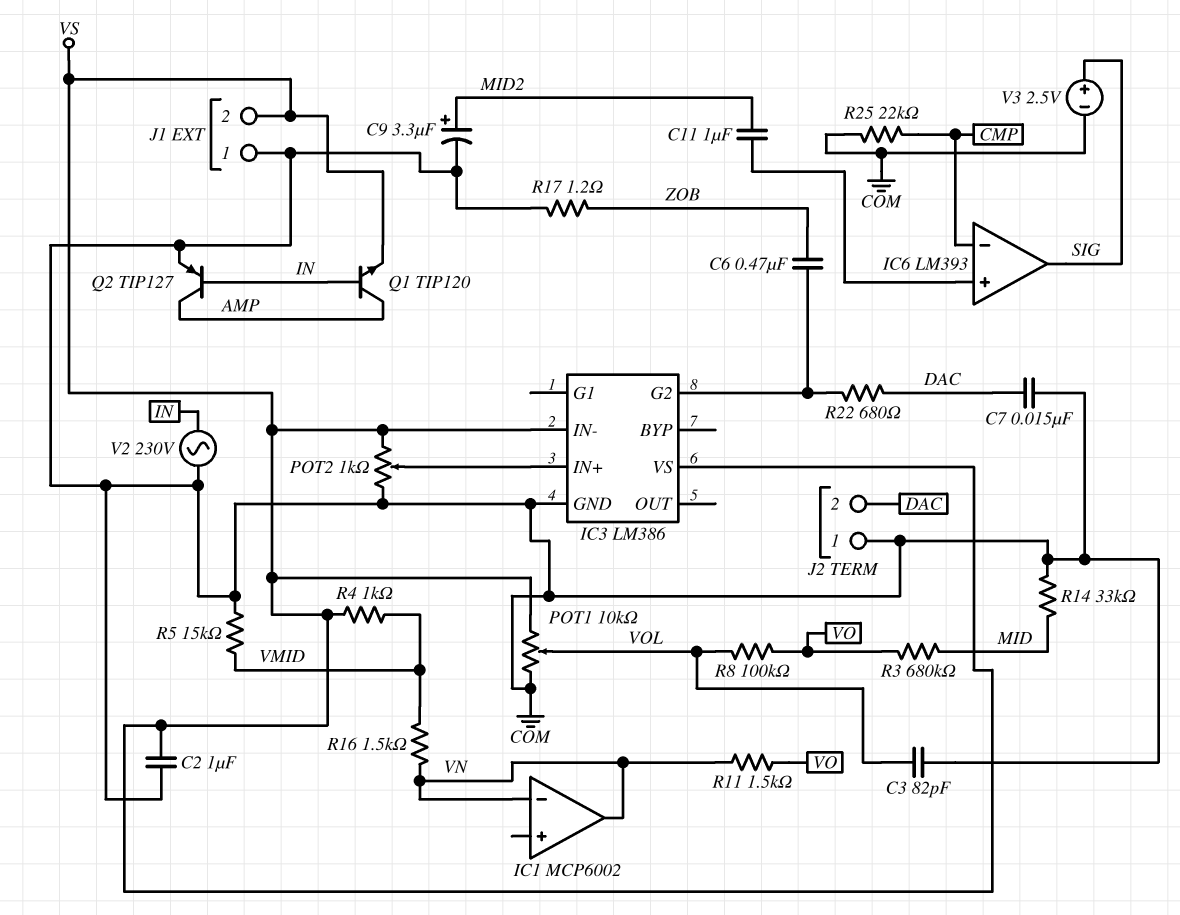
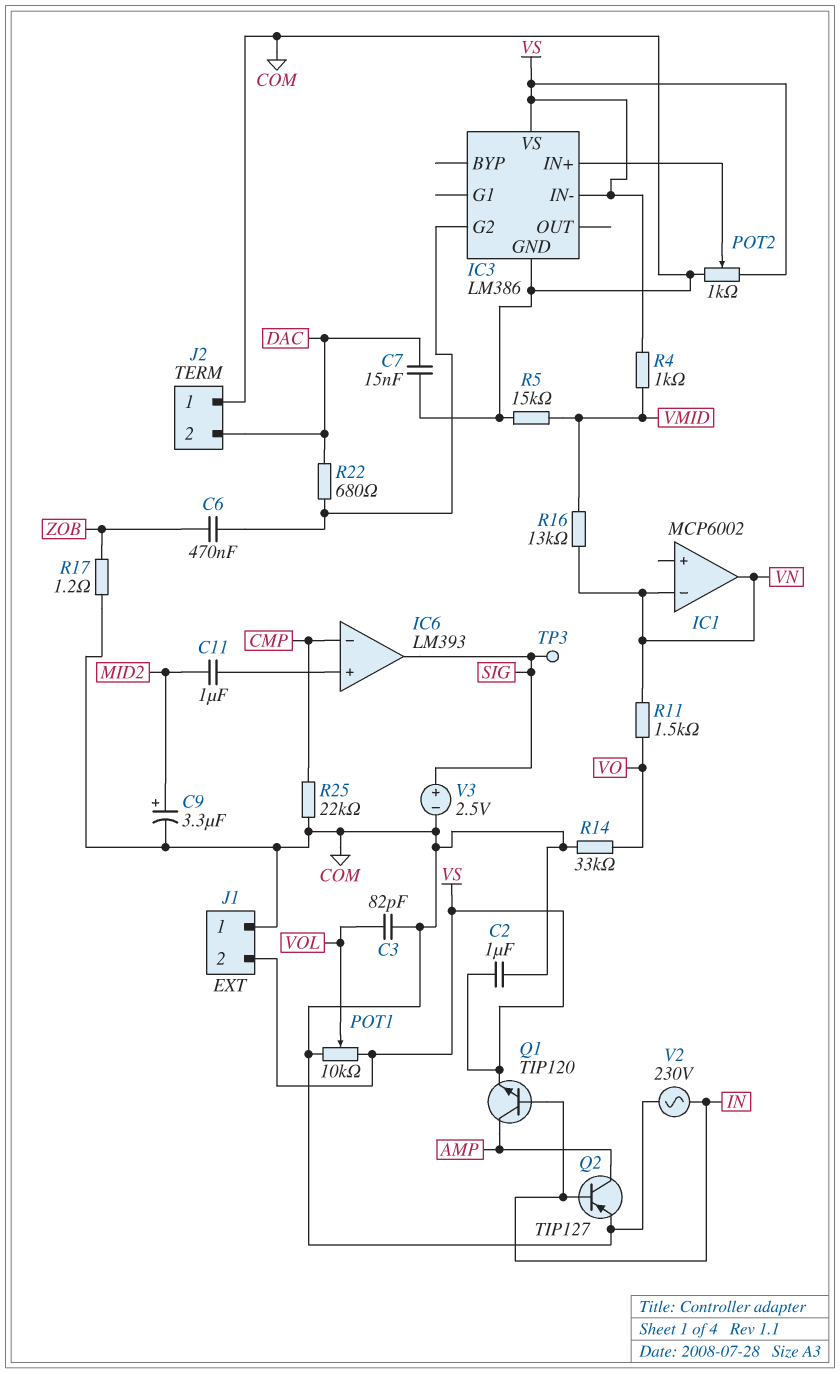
R3: 680k (MID, VO) -> none
R8: 100k (VO, VOL) -> none
R14: 33k (COM, MID) -> 33k (COM, VO)
R16: 1.5k (VMID, VN) -> 13k (VMID, VN)
TP3: none -> test point (SIG)

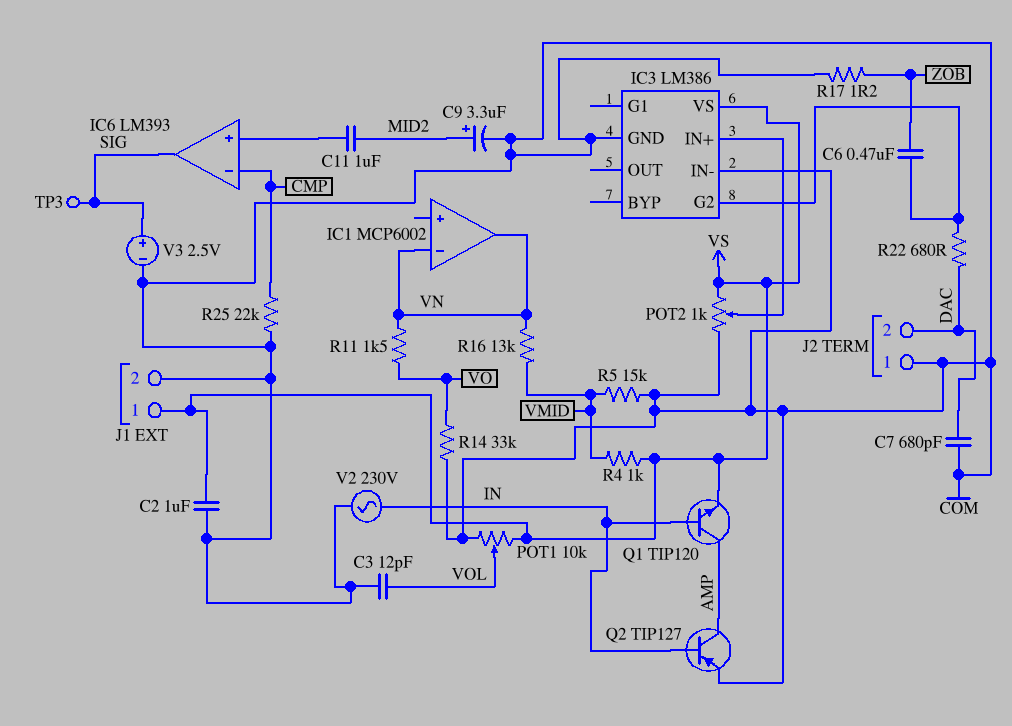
C3: 82pF (COM, VOL) -> 12pF (COM, VOL)
C7: 15nF (COM, DAC) -> 680pF (COM, DAC)
IC3 pin IN-: VS -> COM
J1 pin 1: COM -> VS
J1 pin 2: VS -> COM

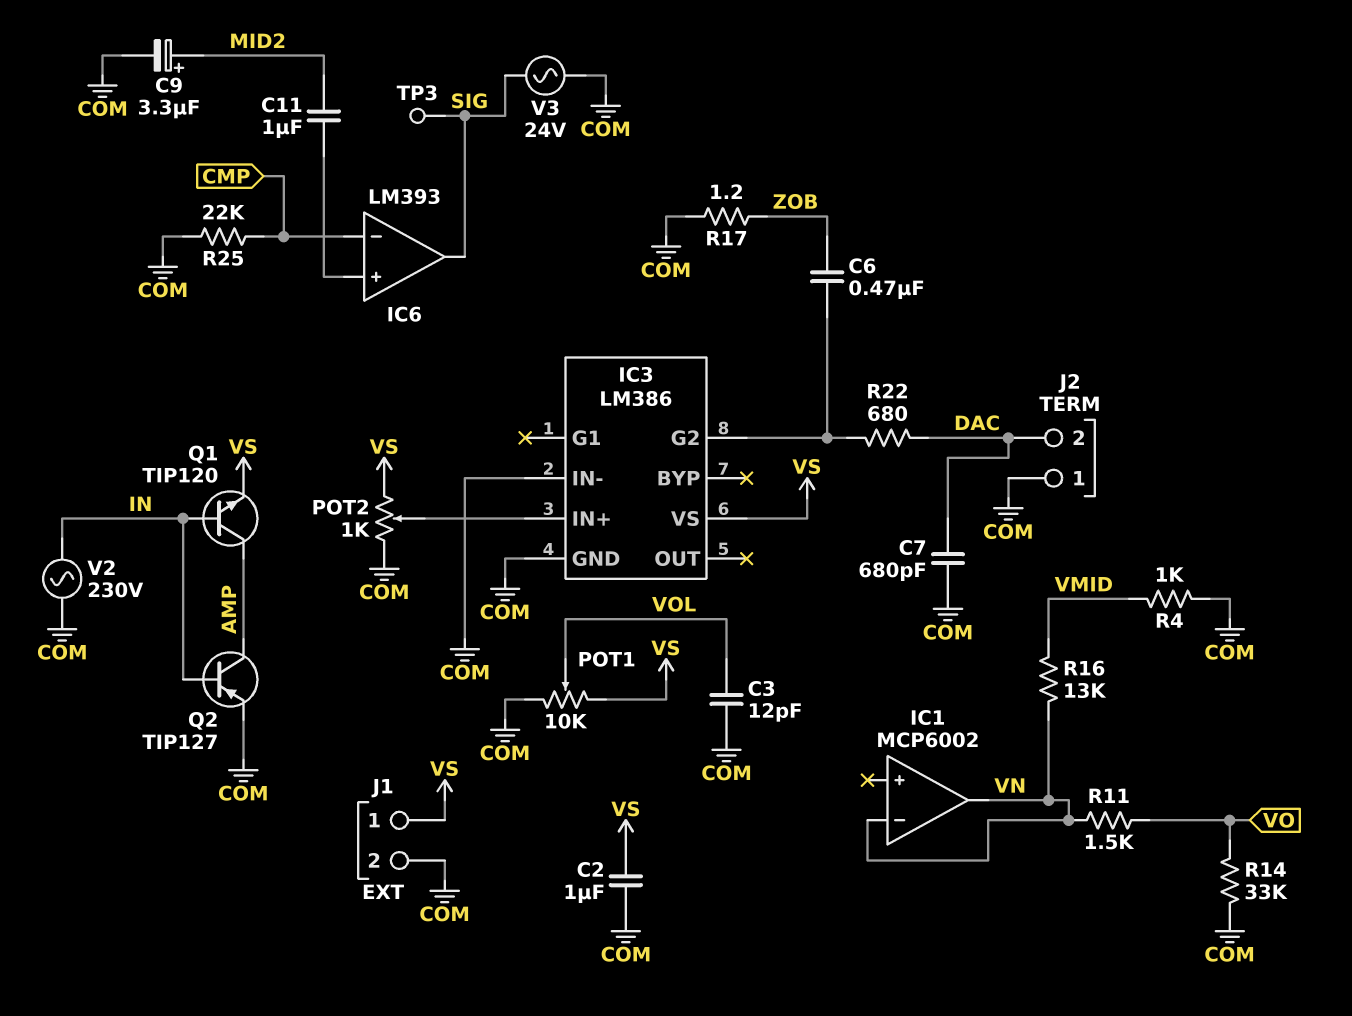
R4: 1k (VMID, VS) -> 1k (COM, VMID)
R5: 15k (COM, VMID) -> none
V3: 2.5V (plus SIG, minus COM) -> AC 24V (COM, SIG)

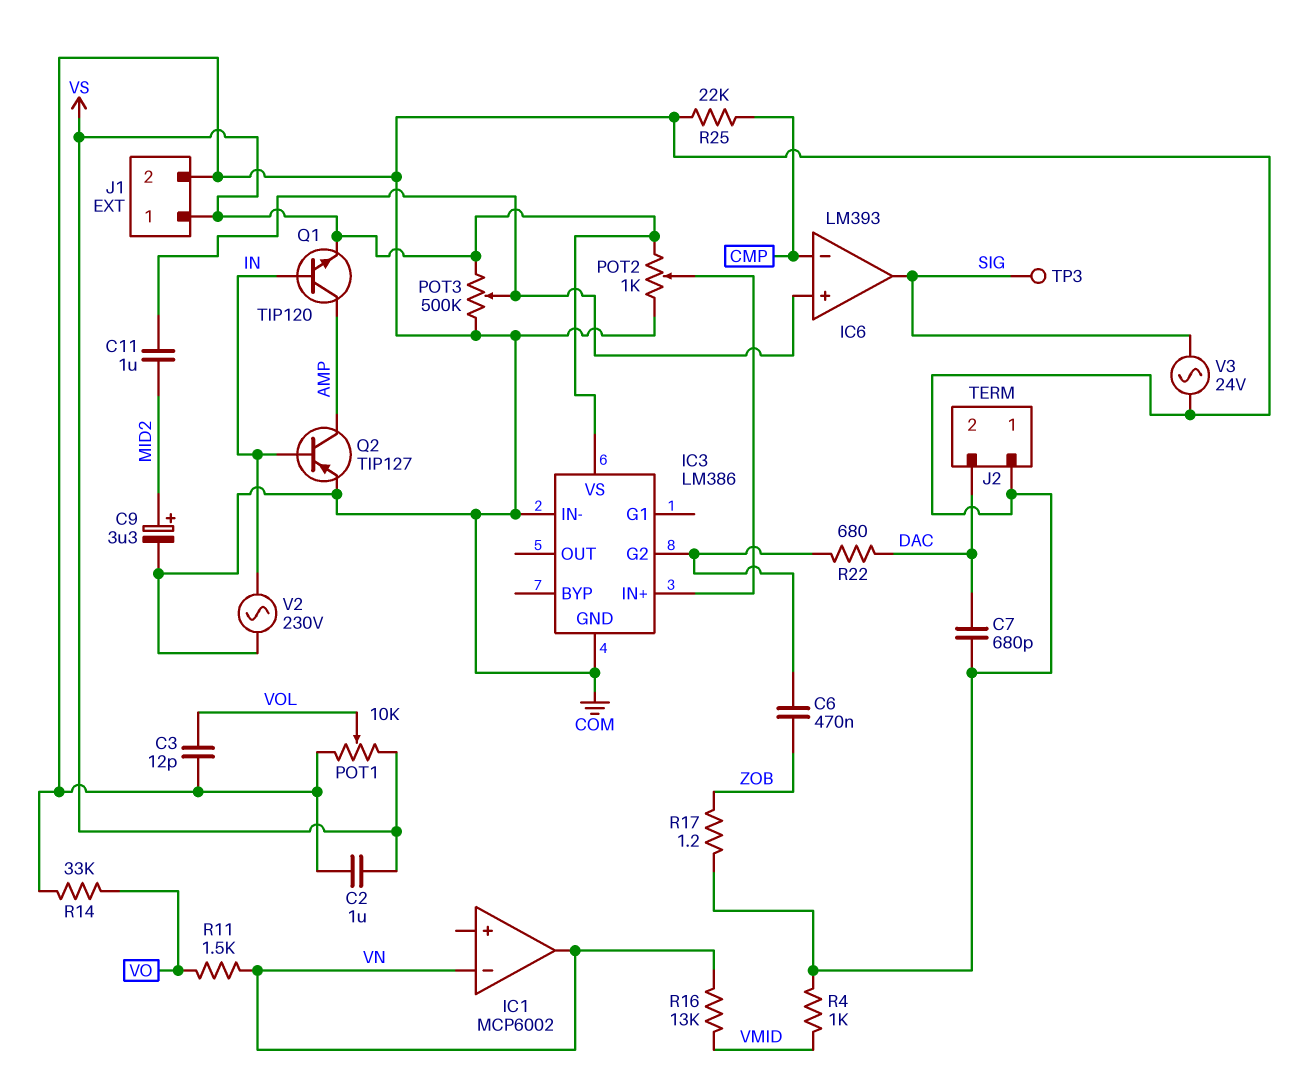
POT3: none -> 500k (COM, VS, wiper IC6/in+)

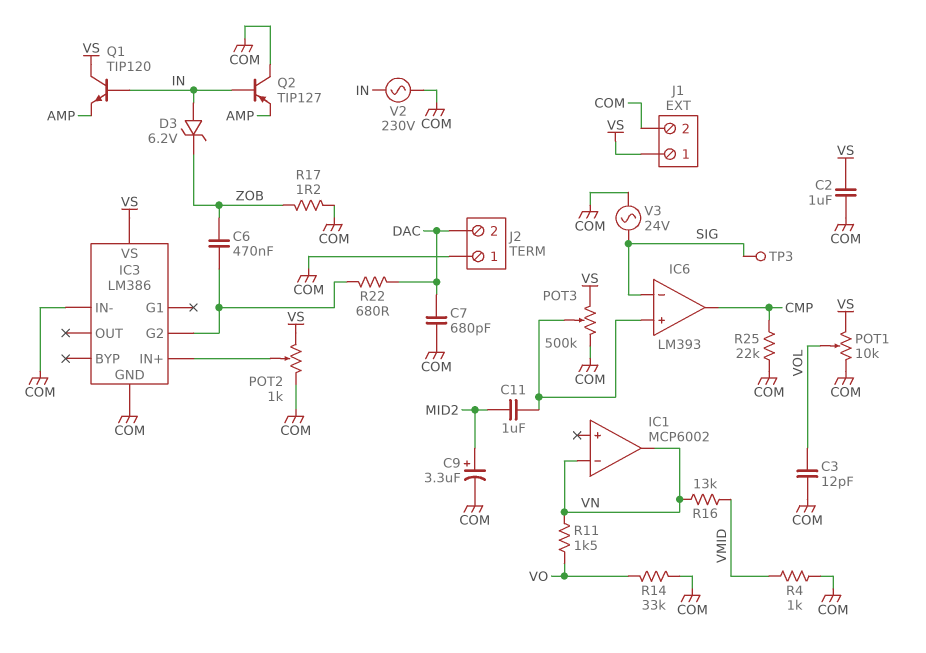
D3: none -> zener 6.2V (A IN, K ZOB)
IC6 pin in-: CMP -> SIG
IC6 pin out: SIG -> CMP
Q1: NPN TIP120 (B IN, C AMP, E VS) -> NPN TIP120 (B IN, C VS, E AMP)
Q2: PNP TIP127 (B IN, C AMP, E COM) -> PNP TIP127 (B IN, C COM, E AMP)

